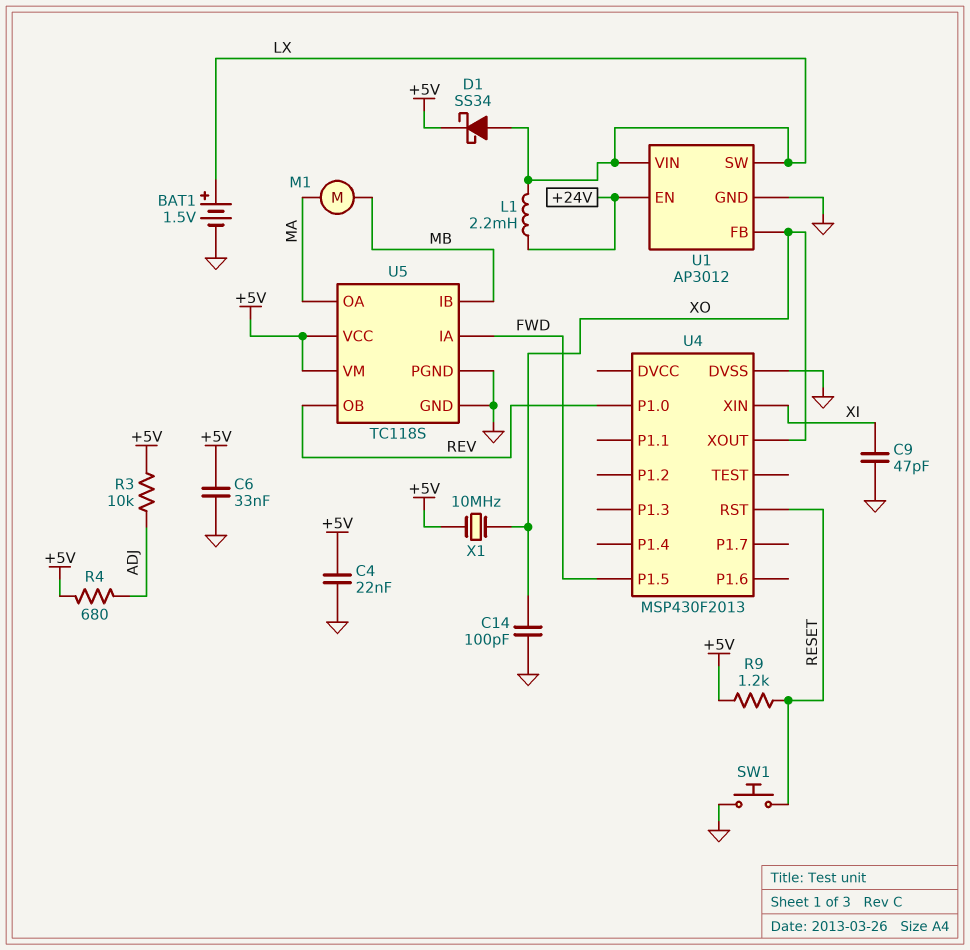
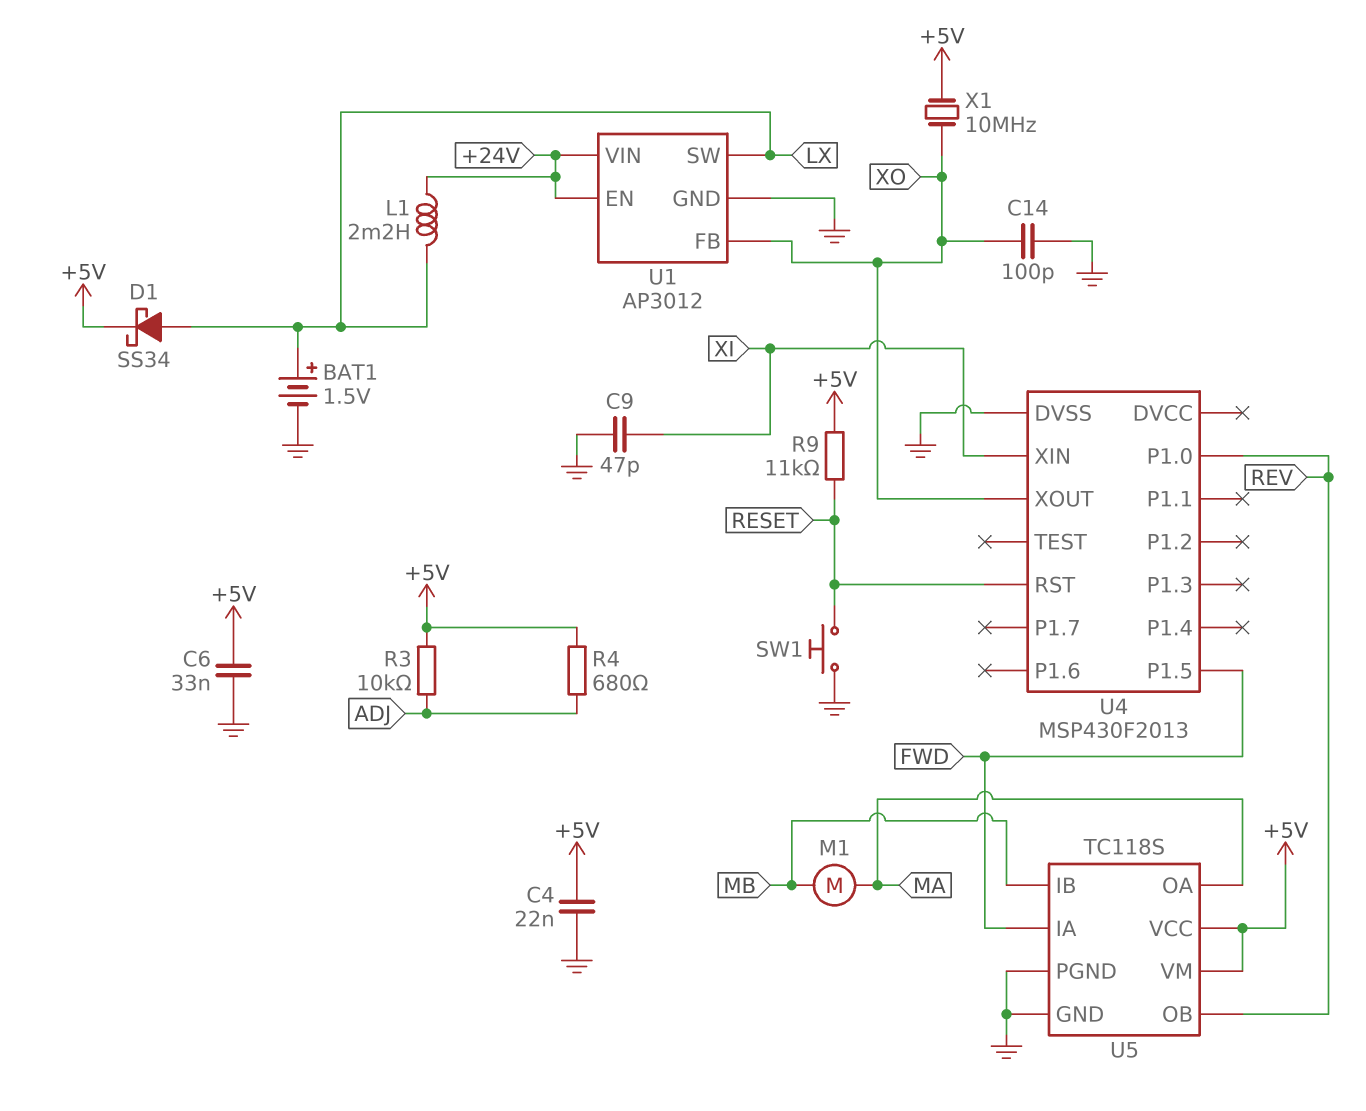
R9: 1.2k (+5V, RESET) -> 11k (+5V, RESET)
U1 pin VIN: LX -> +24V

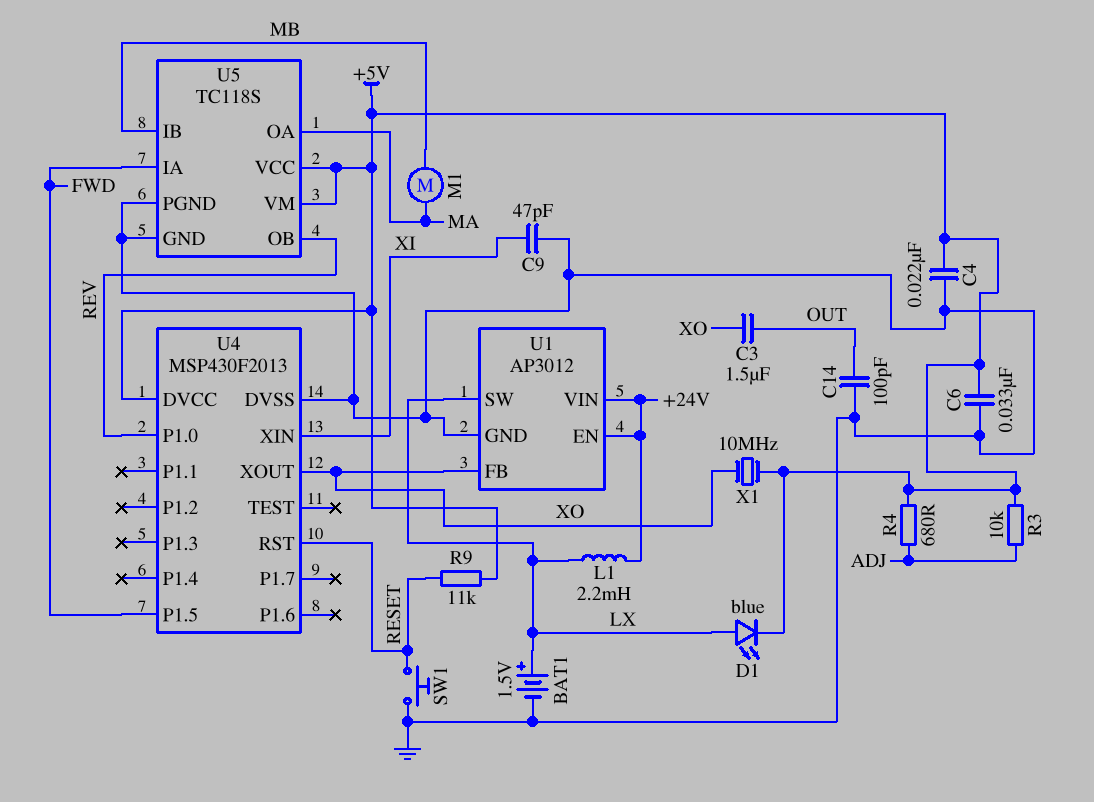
C3: none -> 1.5uF (OUT, XO)
C14: 100pF (GND, XO) -> 100pF (GND, OUT)
D1: schottky SS34 (A LX, K +5V) -> LED blue (A LX, K +5V)
U4 pin DVCC: none -> +5V

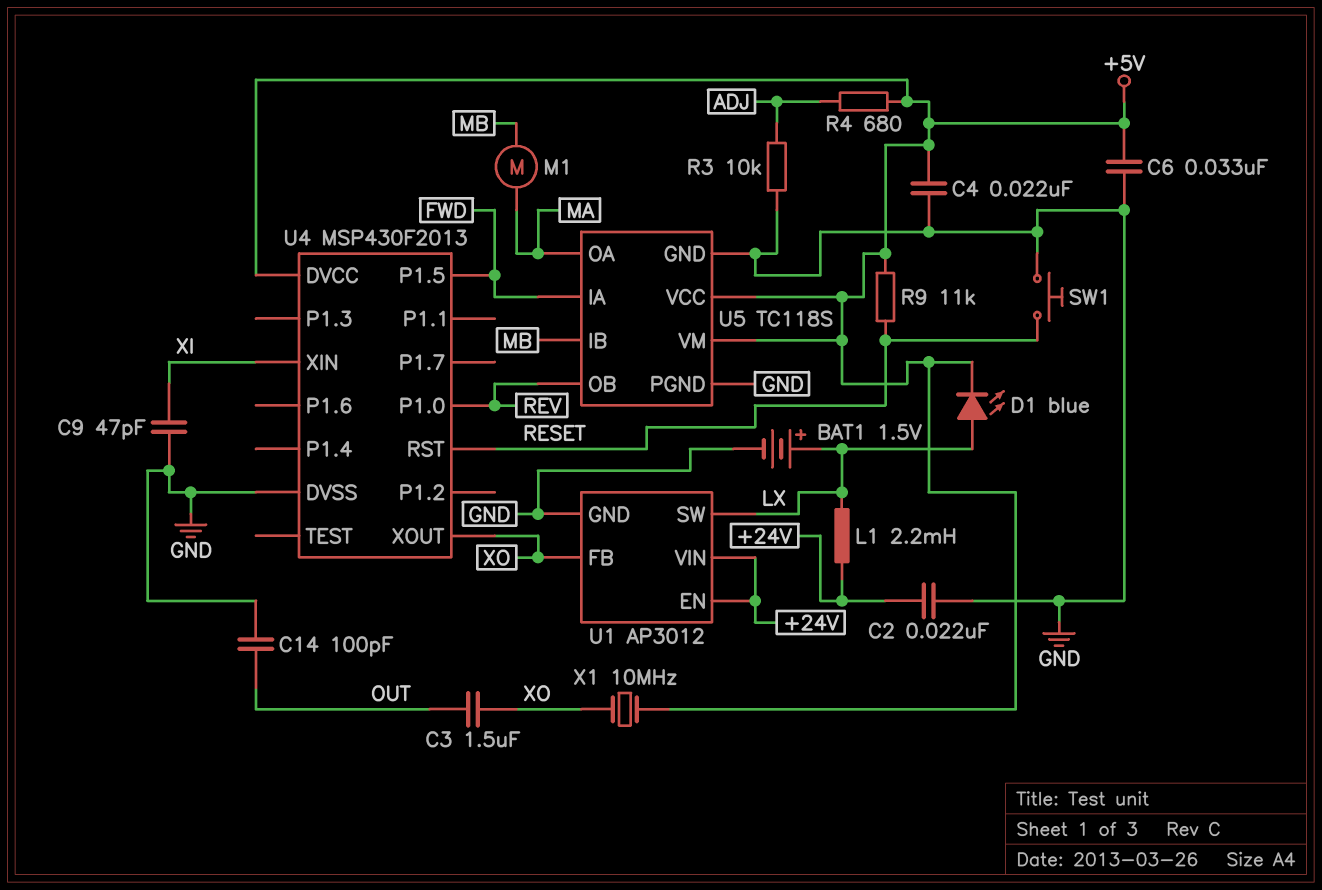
C2: none -> 22nF (+24V, GND)
R3: 10k (+5V, ADJ) -> 10k (ADJ, GND)

